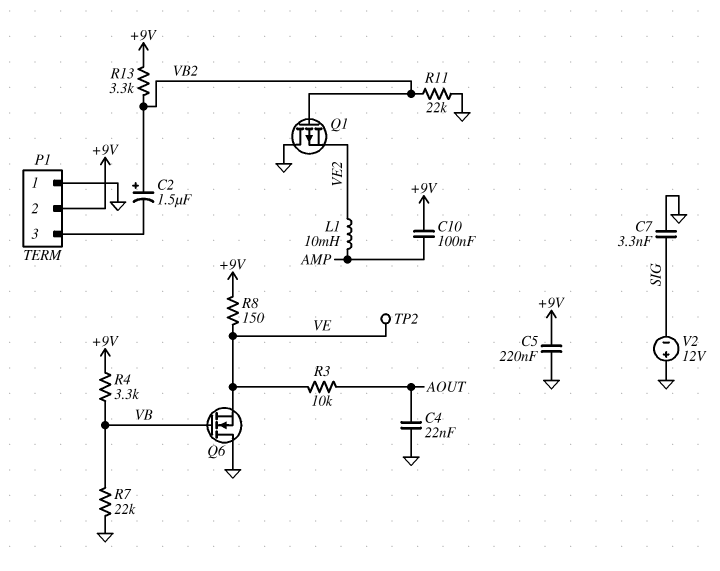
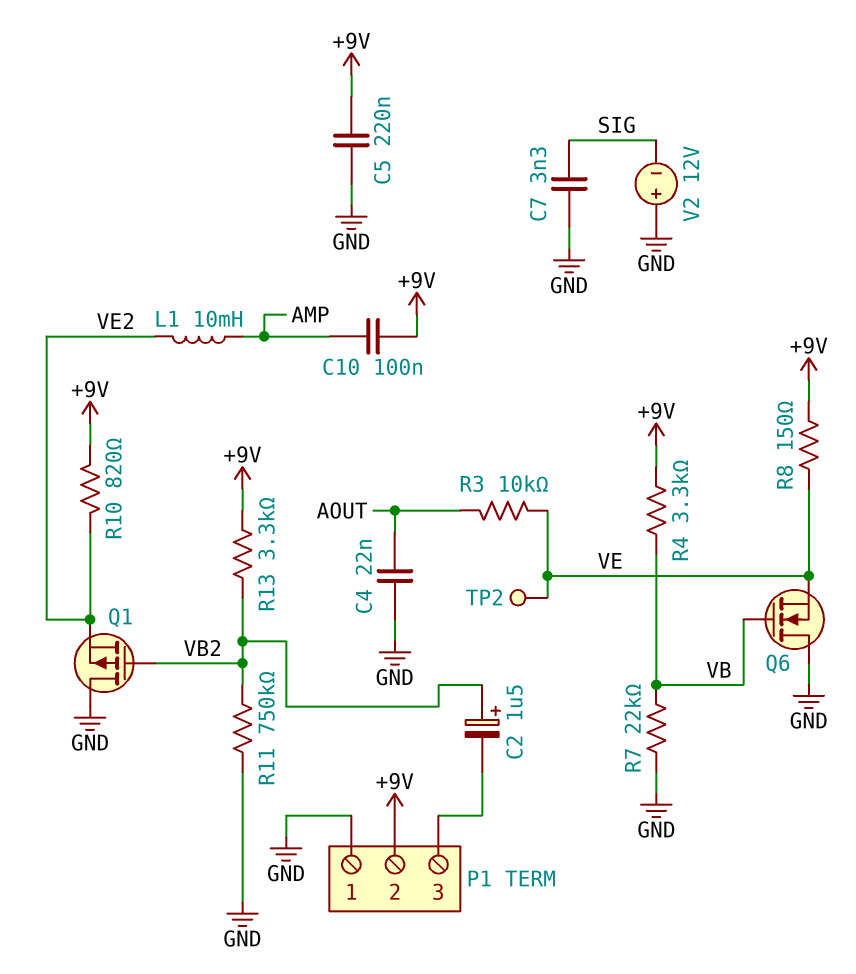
R10: none -> 820 (+9V, VE2)
R11: 22k (GND, VB2) -> 750k (GND, VB2)

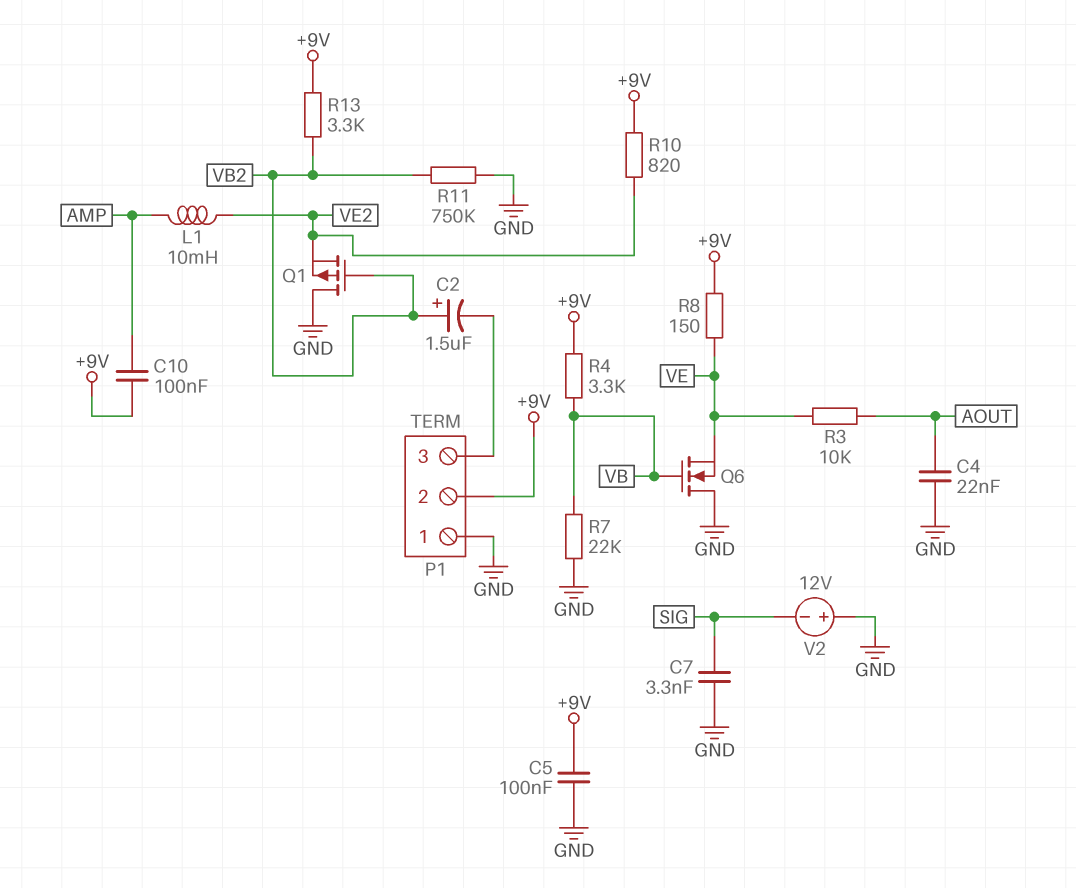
C5: 220nF (+9V, GND) -> 100nF (+9V, GND)
TP2: test point (VE) -> none

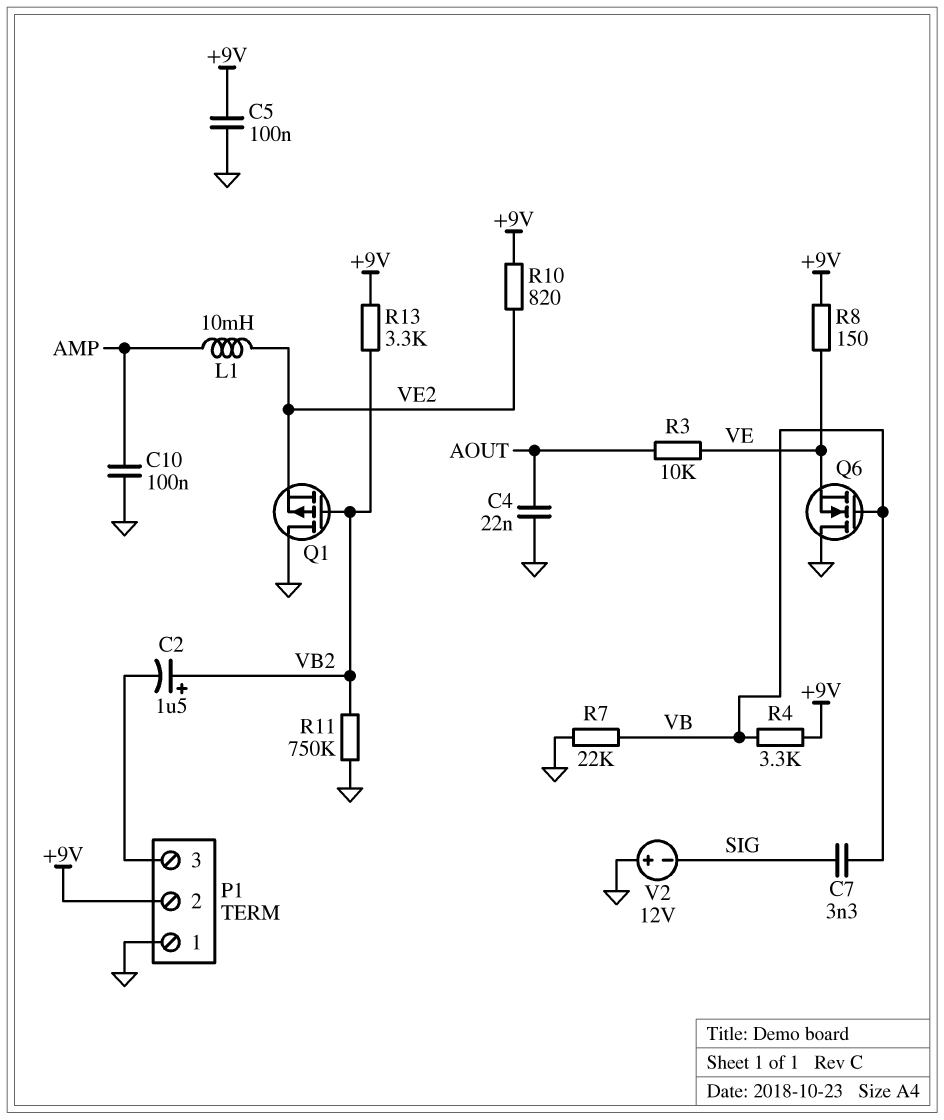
C7: 3.3nF (GND, SIG) -> 3.3nF (SIG, VB)
C10: 100nF (+9V, AMP) -> 100nF (AMP, GND)

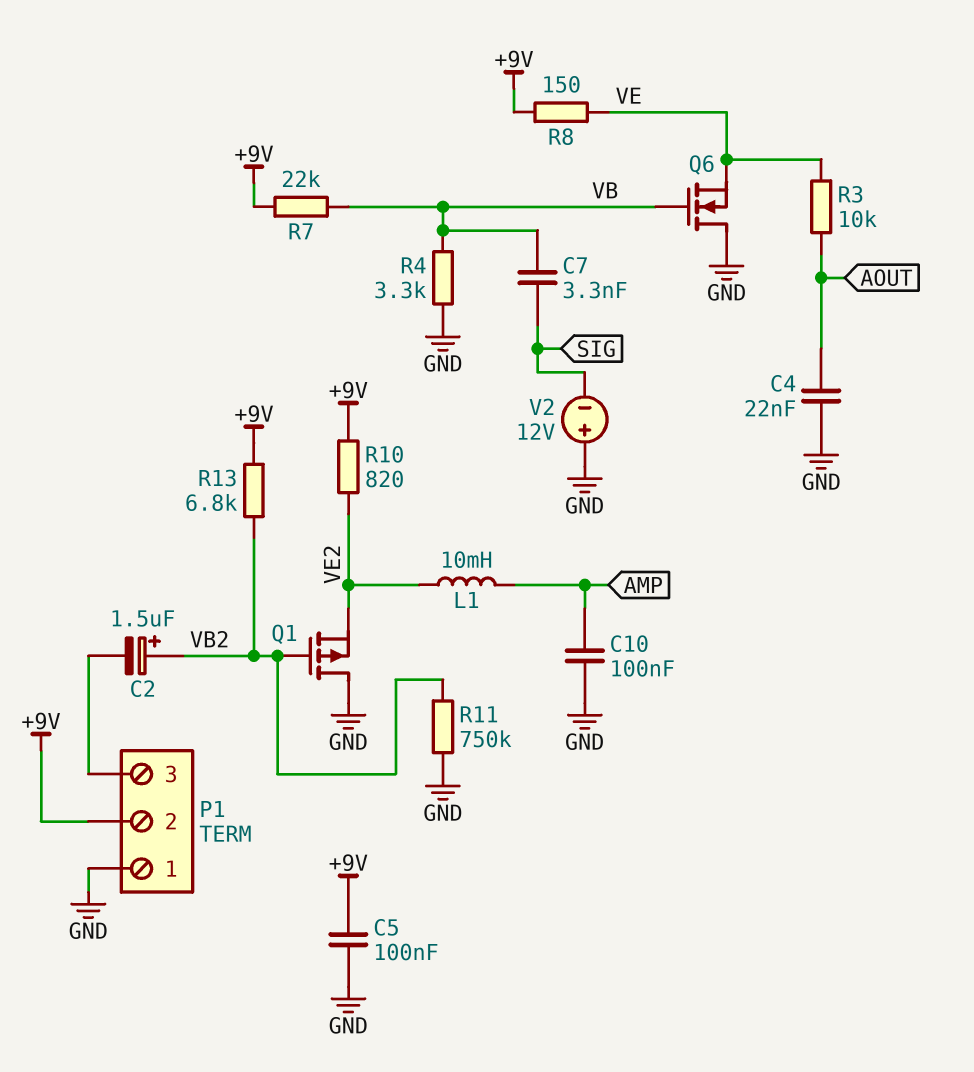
R4: 3.3k (+9V, VB) -> 3.3k (GND, VB)
R7: 22k (GND, VB) -> 22k (+9V, VB)
R13: 3.3k (+9V, VB2) -> 6.8k (+9V, VB2)

